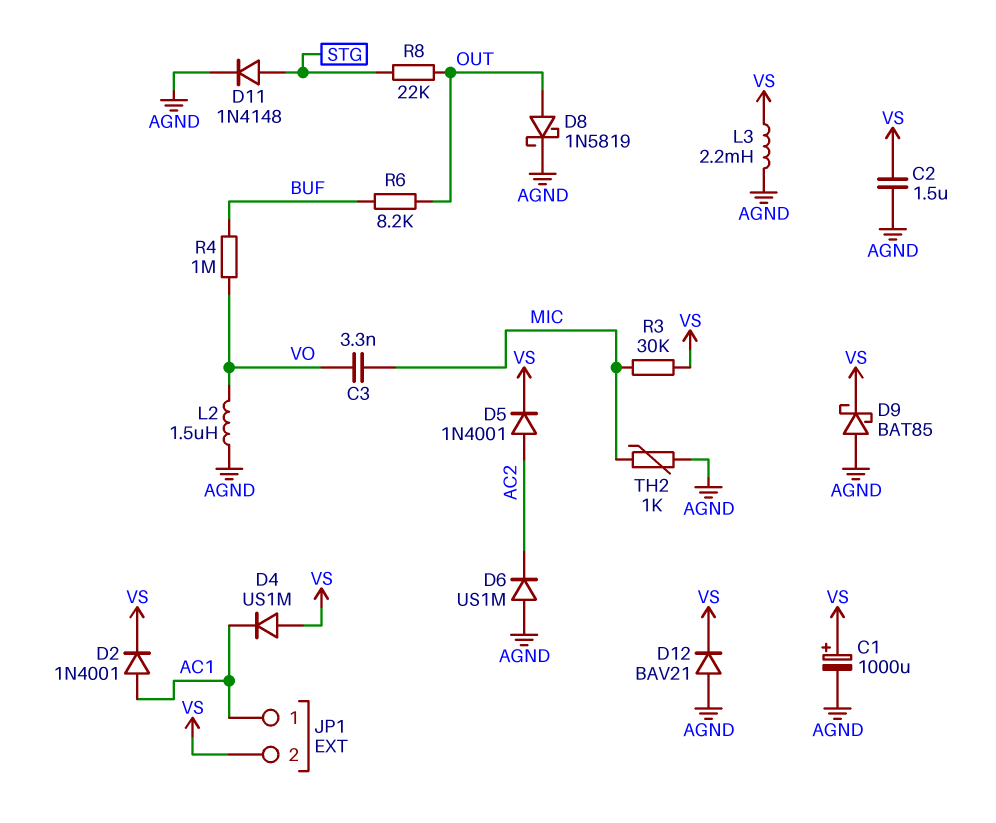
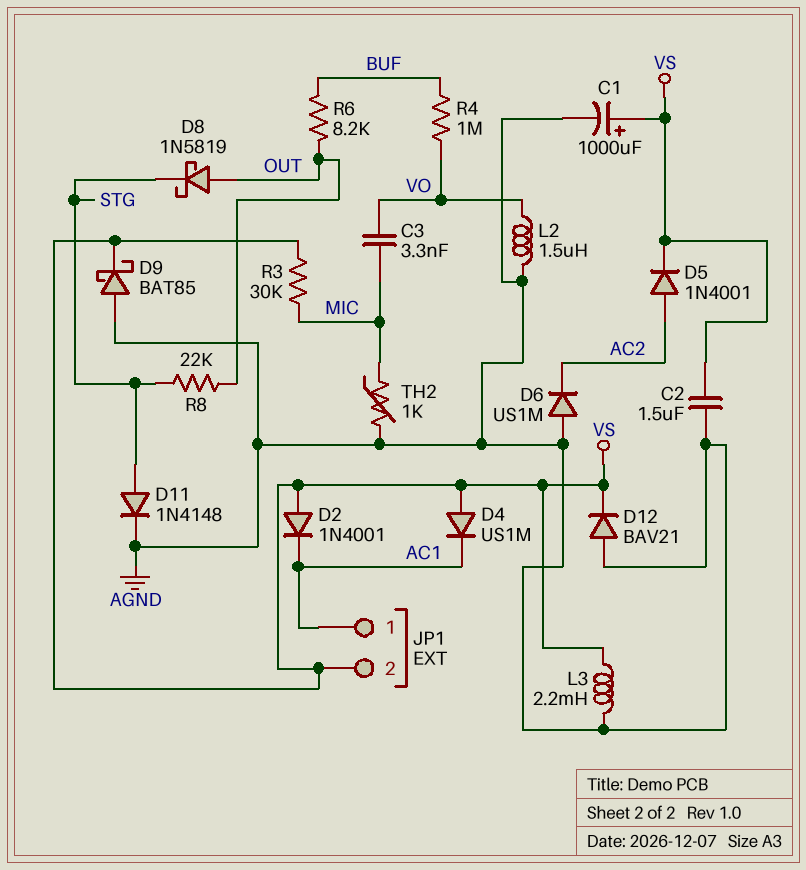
D2: diode 1N4001 (A AC1, K VS) -> diode 1N4001 (A VS, K AC1)
D8: schottky 1N5819 (A OUT, K AGND) -> schottky 1N5819 (A OUT, K STG)

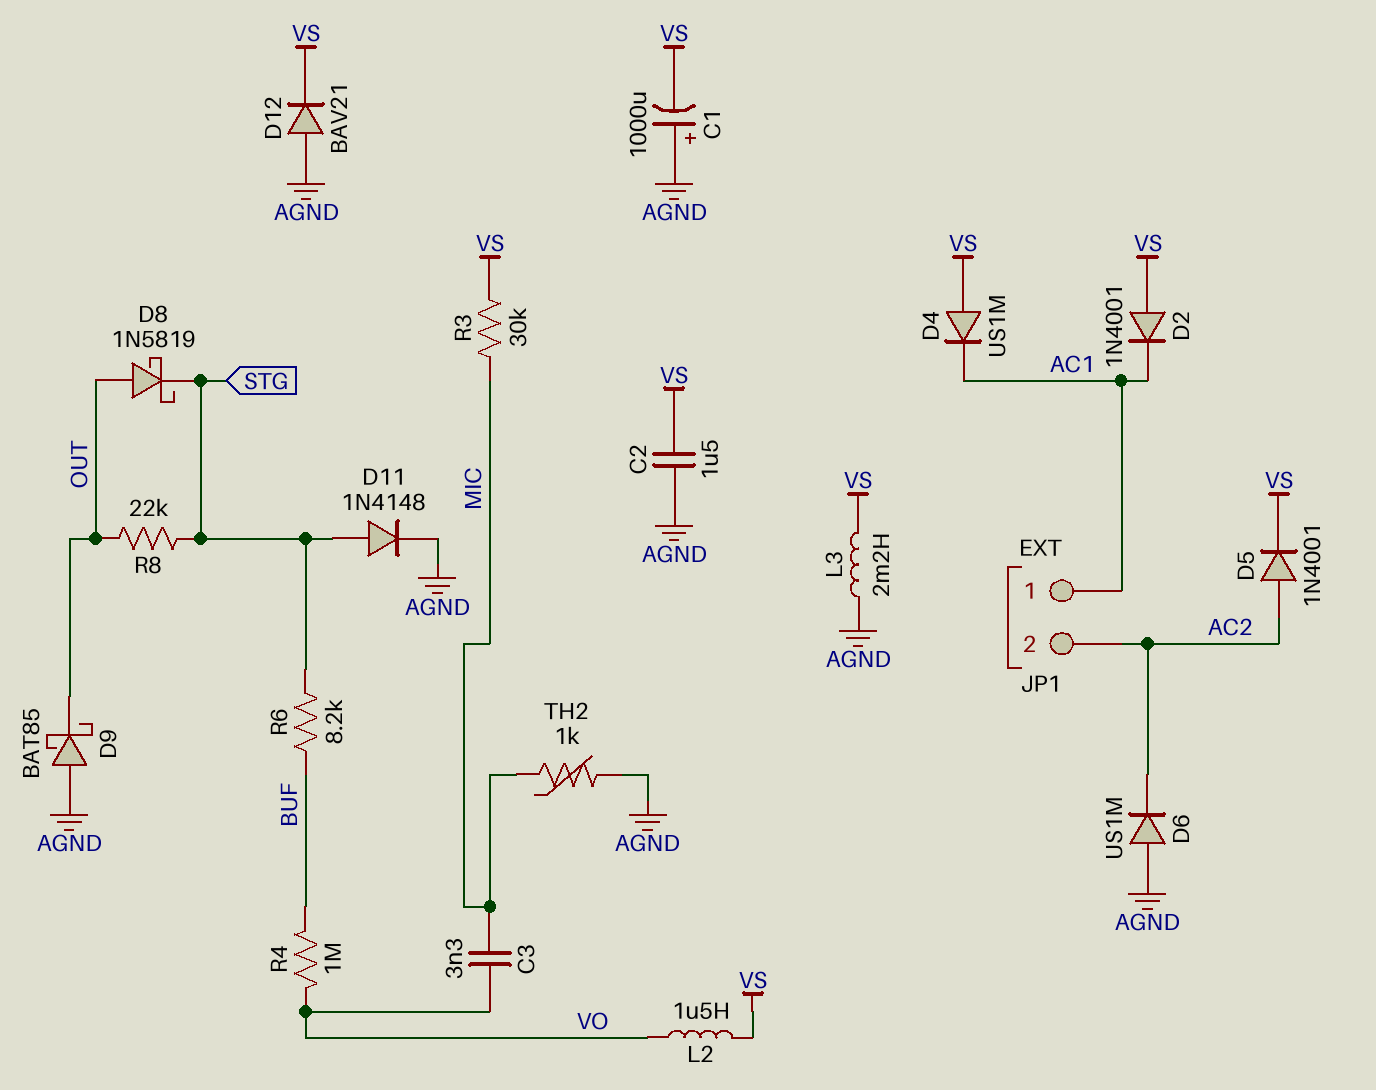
C1: 1000uF (plus VS, minus AGND) -> 1000uF (plus AGND, minus VS)
D9: schottky BAT85 (A AGND, K VS) -> schottky BAT85 (A AGND, K OUT)
JP1 pin 2: VS -> AC2
L2: 1.5uH (AGND, VO) -> 1.5uH (VO, VS)
R6: 8.2k (BUF, OUT) -> 8.2k (BUF, STG)

